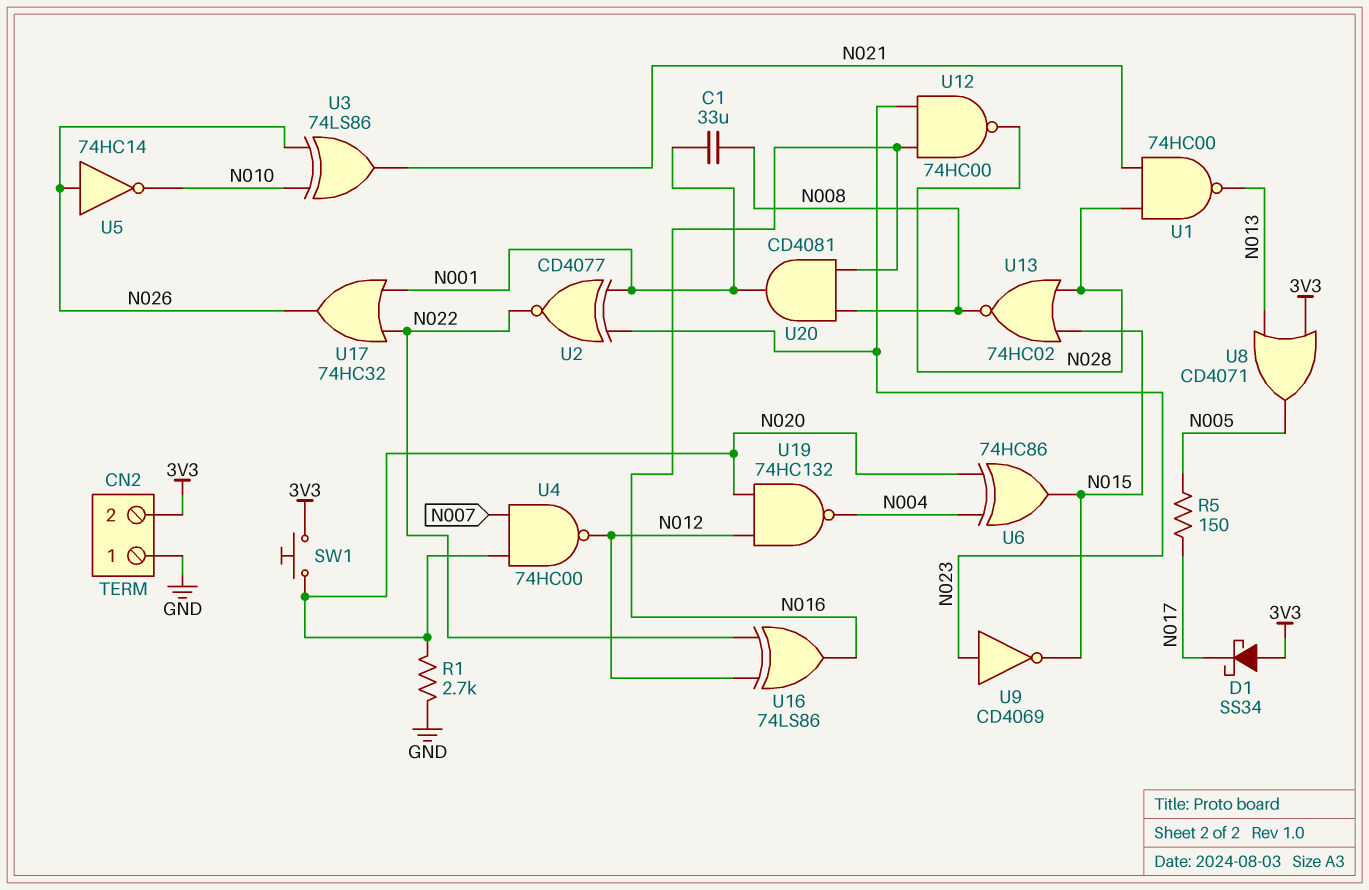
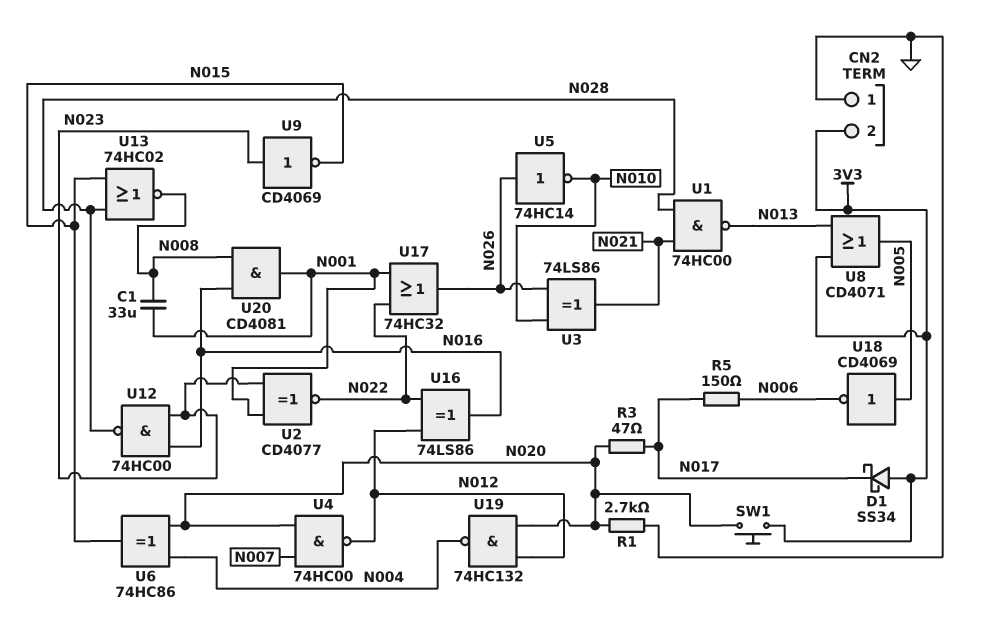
R3: none -> 47 (N017, N020)
R5: 150 (N005, N017) -> 150 (N006, N017)
U18: none -> NOT CD4069 (in N005, out N006)

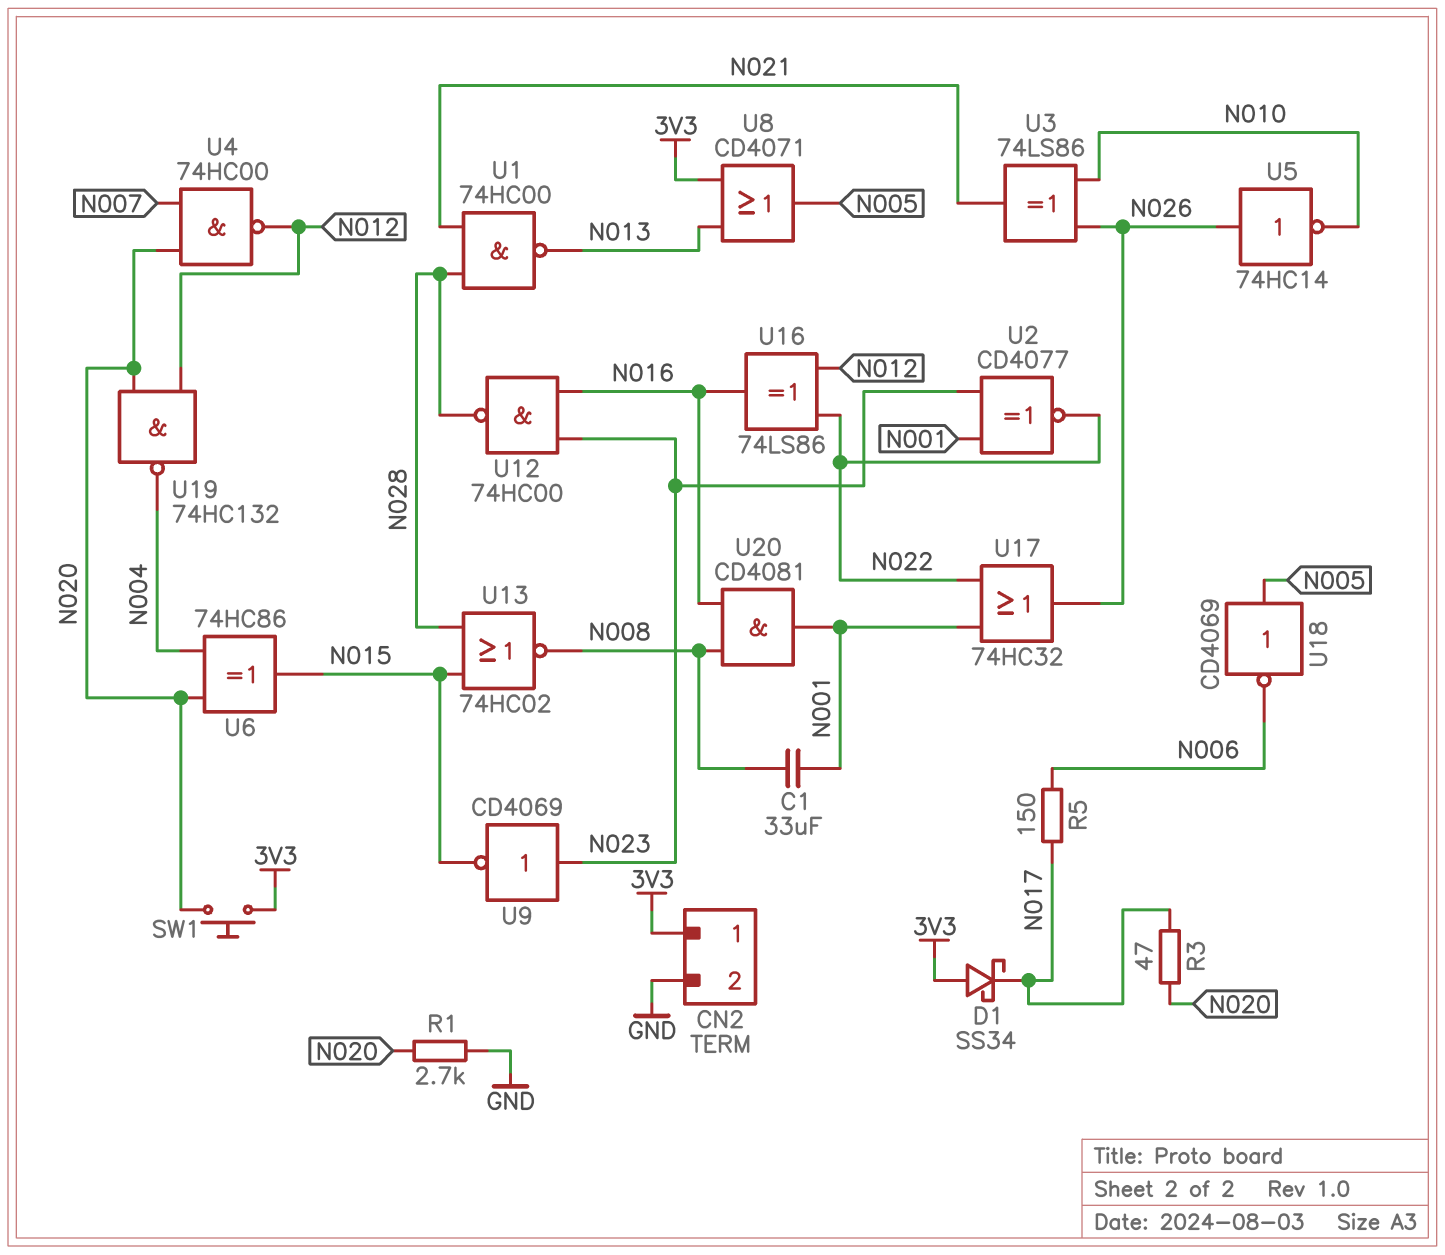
CN2 pin 1: GND -> 3V3
CN2 pin 2: 3V3 -> GND

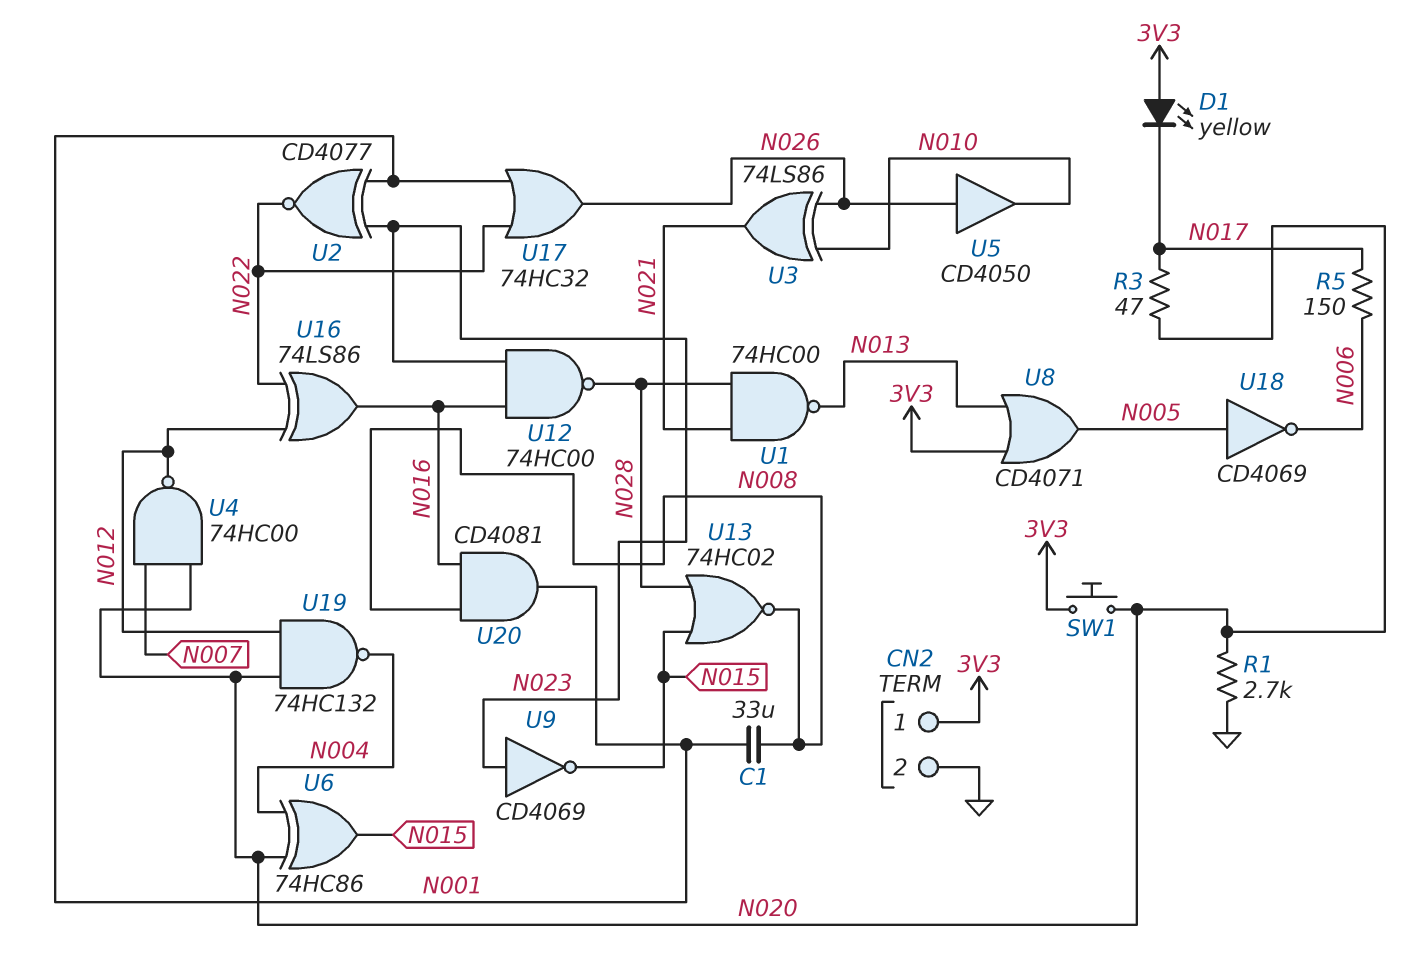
D1: schottky SS34 (A 3V3, K N017) -> LED yellow (A 3V3, K N017)
U5: NOT 74HC14 (in N026, out N010) -> buffer CD4050 (in N026, out N010)

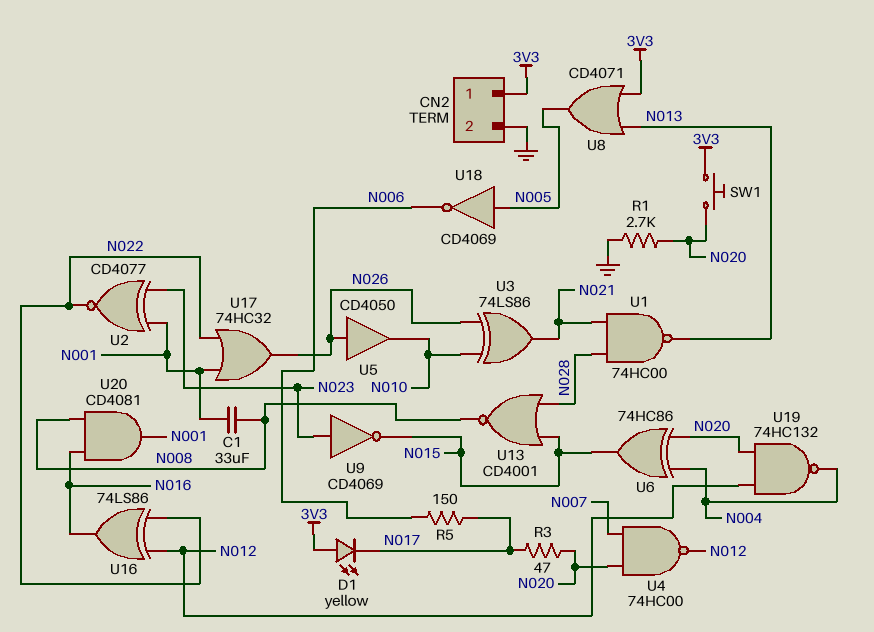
U12: NAND 74HC00 (in N016, in N023, out N028) -> none
U13: NOR 74HC02 (in N015, in N028, out N008) -> NOR CD4001 (in N015, in N028, out N008)

